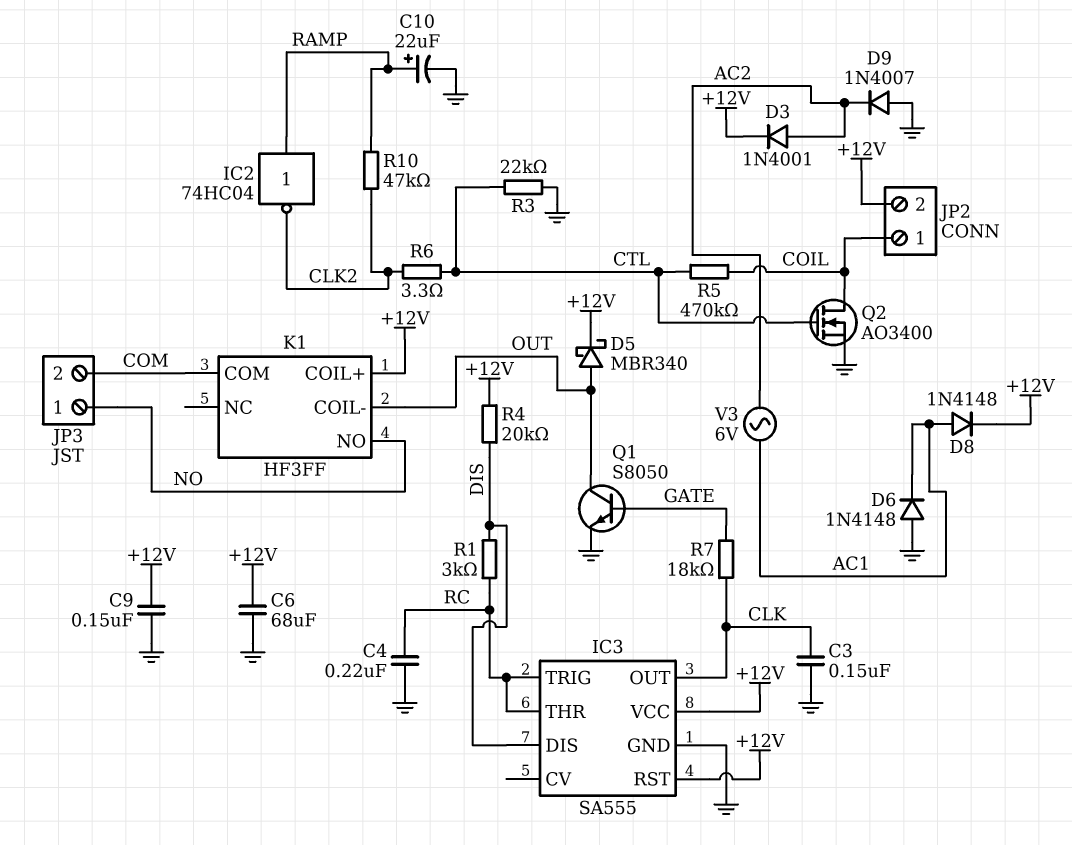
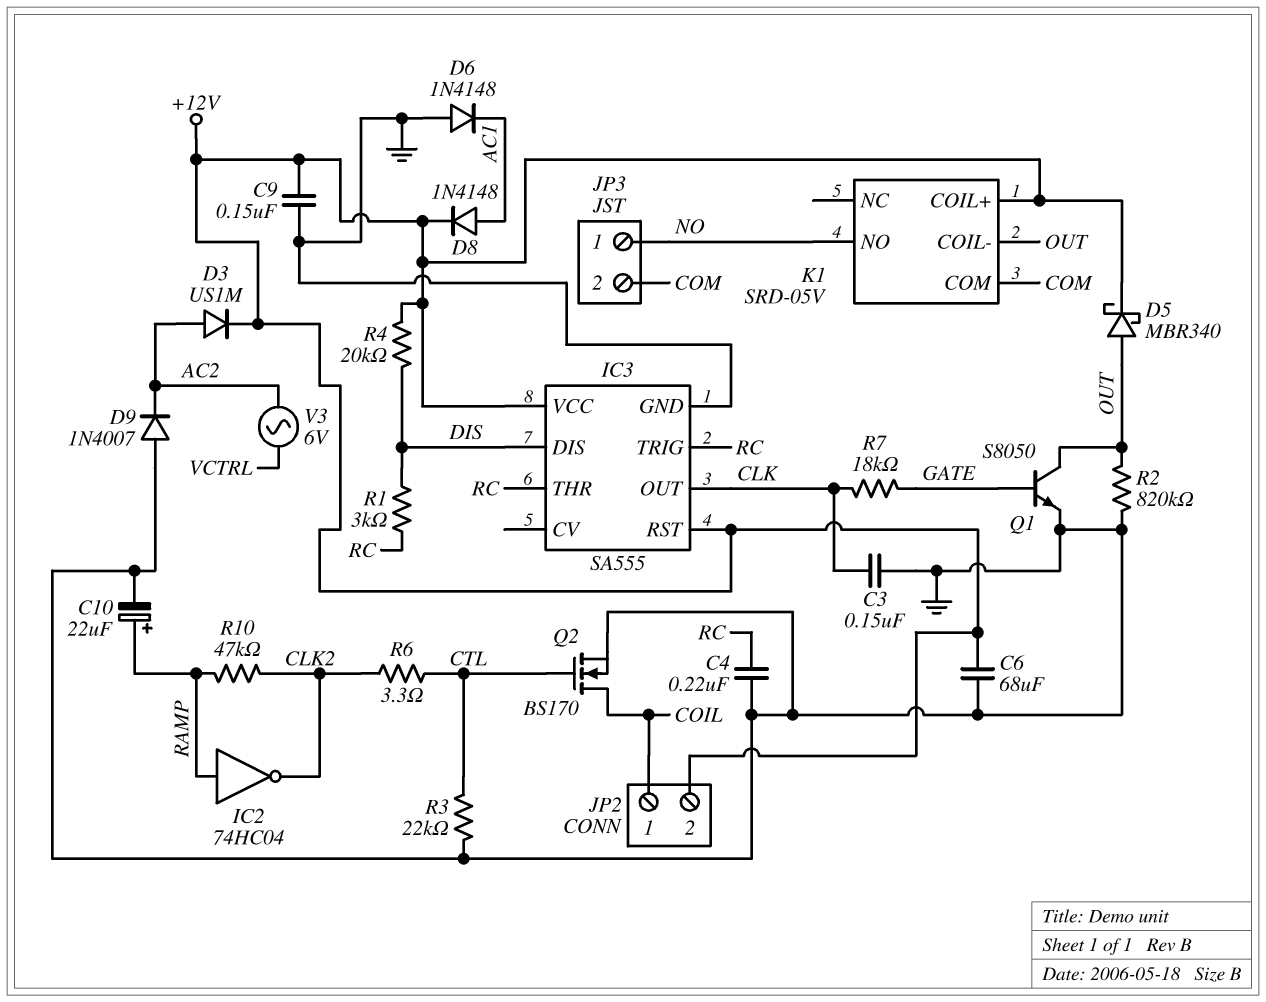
D3: diode 1N4001 (A AC2, K +12V) -> diode US1M (A AC2, K +12V)
K1: HF3FF -> SRD-05V
Q2: NMOS AO3400 (G CTL, D COIL, S GND) -> NMOS BS170 (G CTL, D COIL, S GND)
R2: none -> 820k (GND, OUT)
R5: 470k (COIL, CTL) -> none
V3: AC 6V (AC1, AC2) -> AC 6V (AC2, VCTRL)

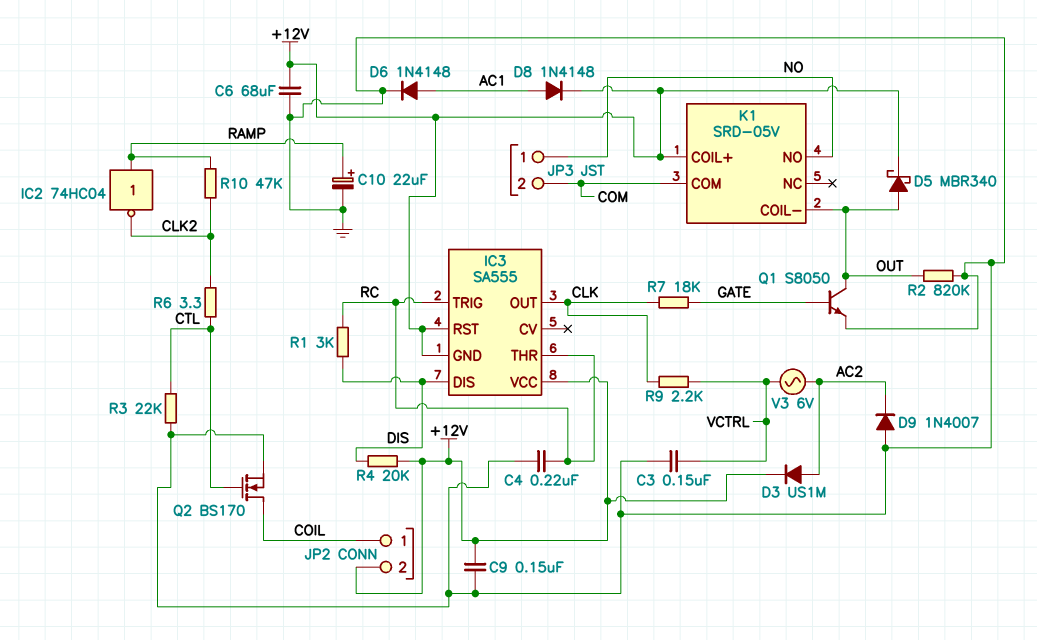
C3: 150nF (CLK, GND) -> 150nF (GND, VCTRL)
D6: diode 1N4148 (A GND, K AC1) -> diode 1N4148 (A AC1, K GND)
IC3 pin GND: GND -> +12V
R9: none -> 2.2k (CLK, VCTRL)

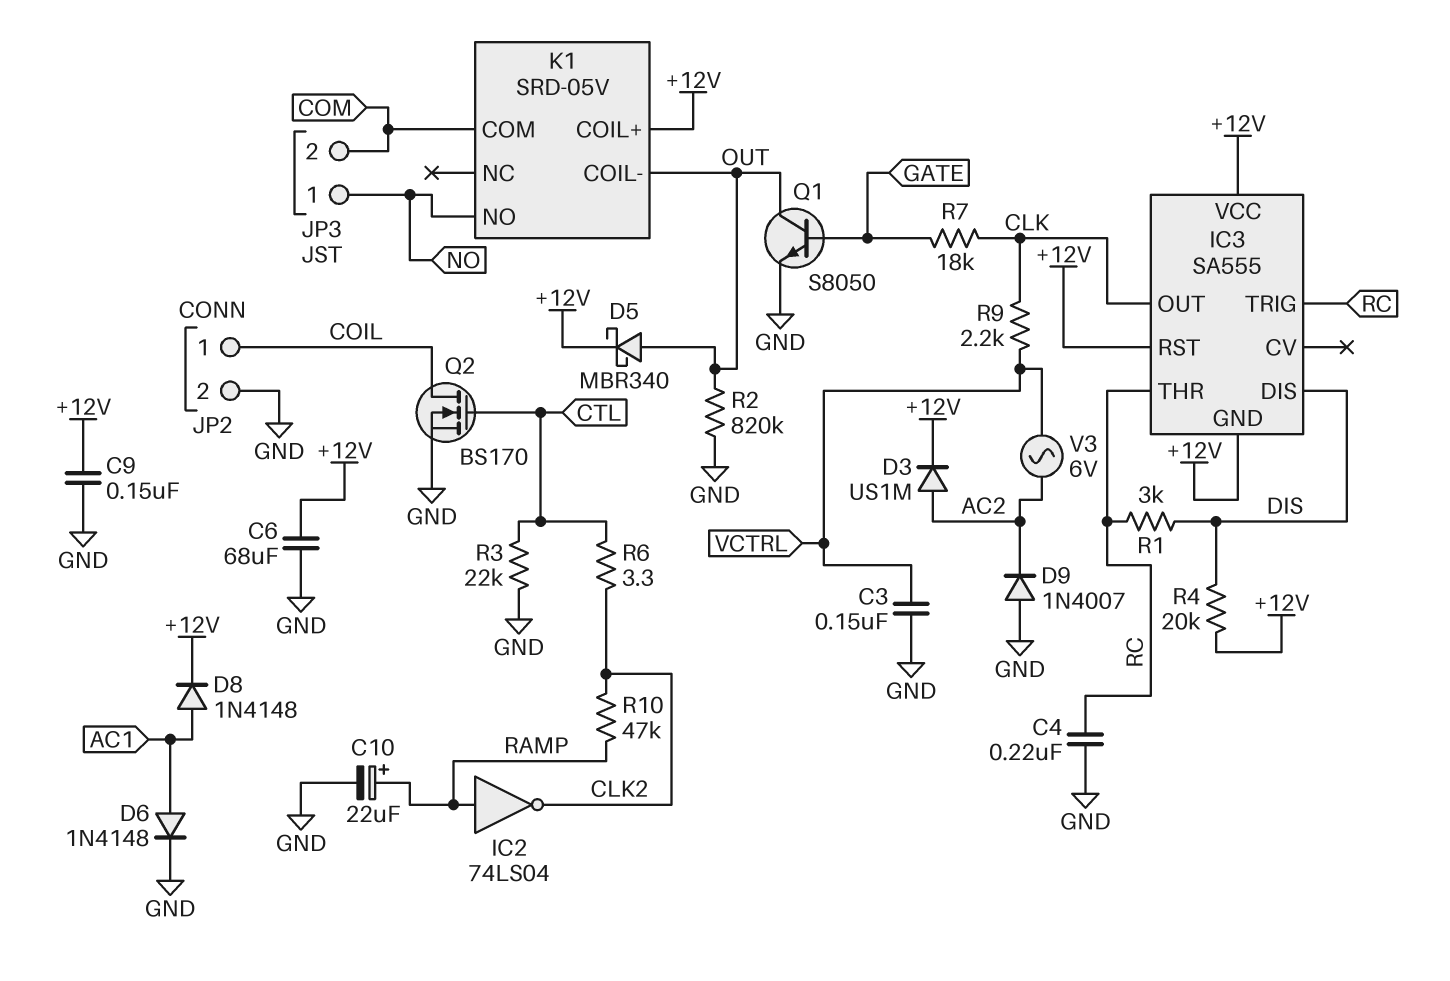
IC2: NOT 74HC04 (in RAMP, out CLK2) -> NOT 74LS04 (in RAMP, out CLK2)
JP2 pin 2: +12V -> GND

